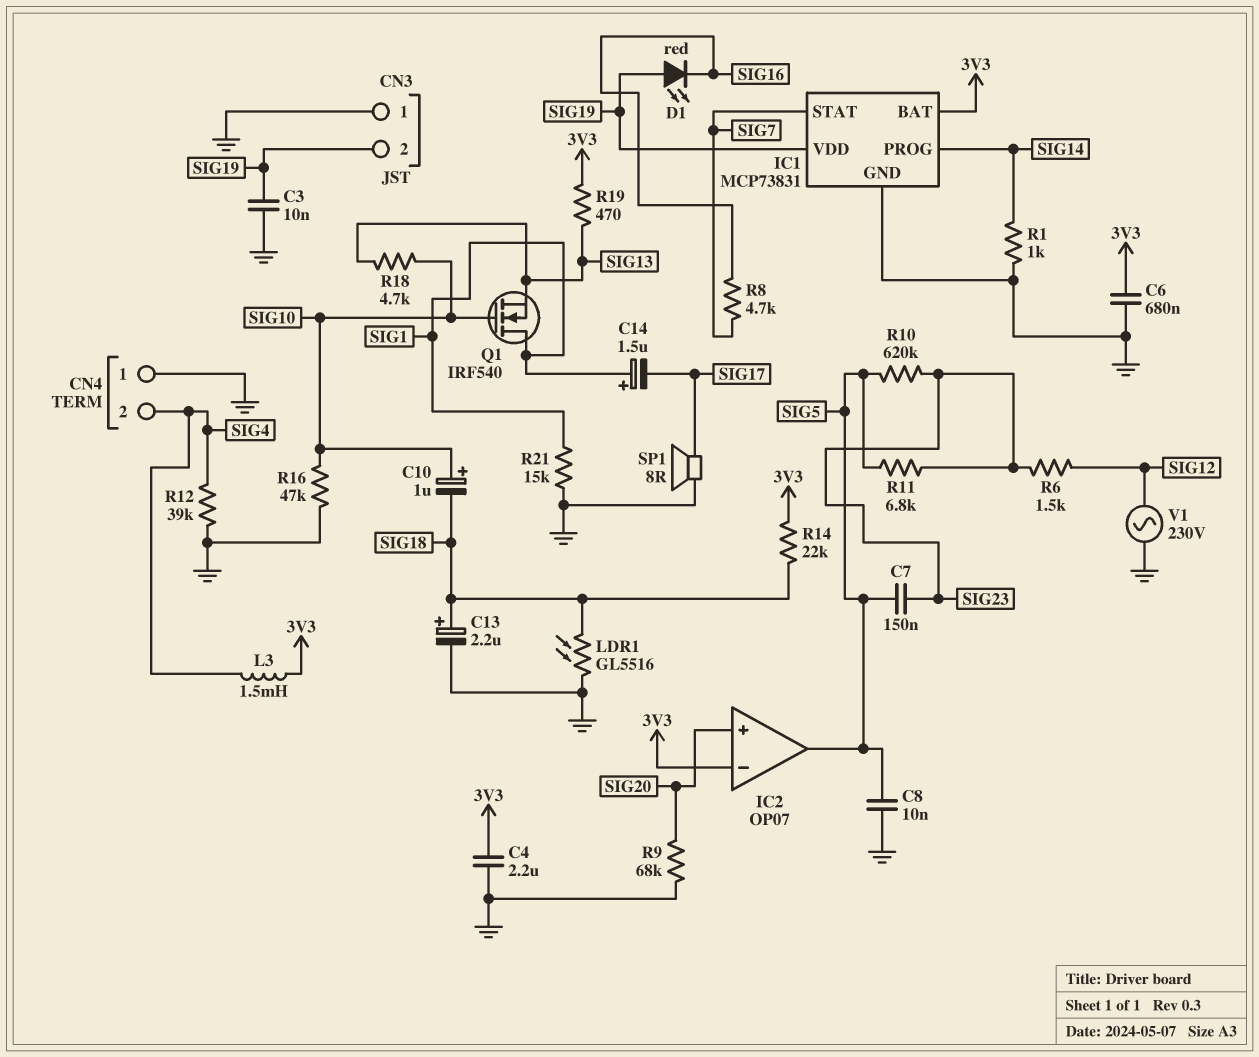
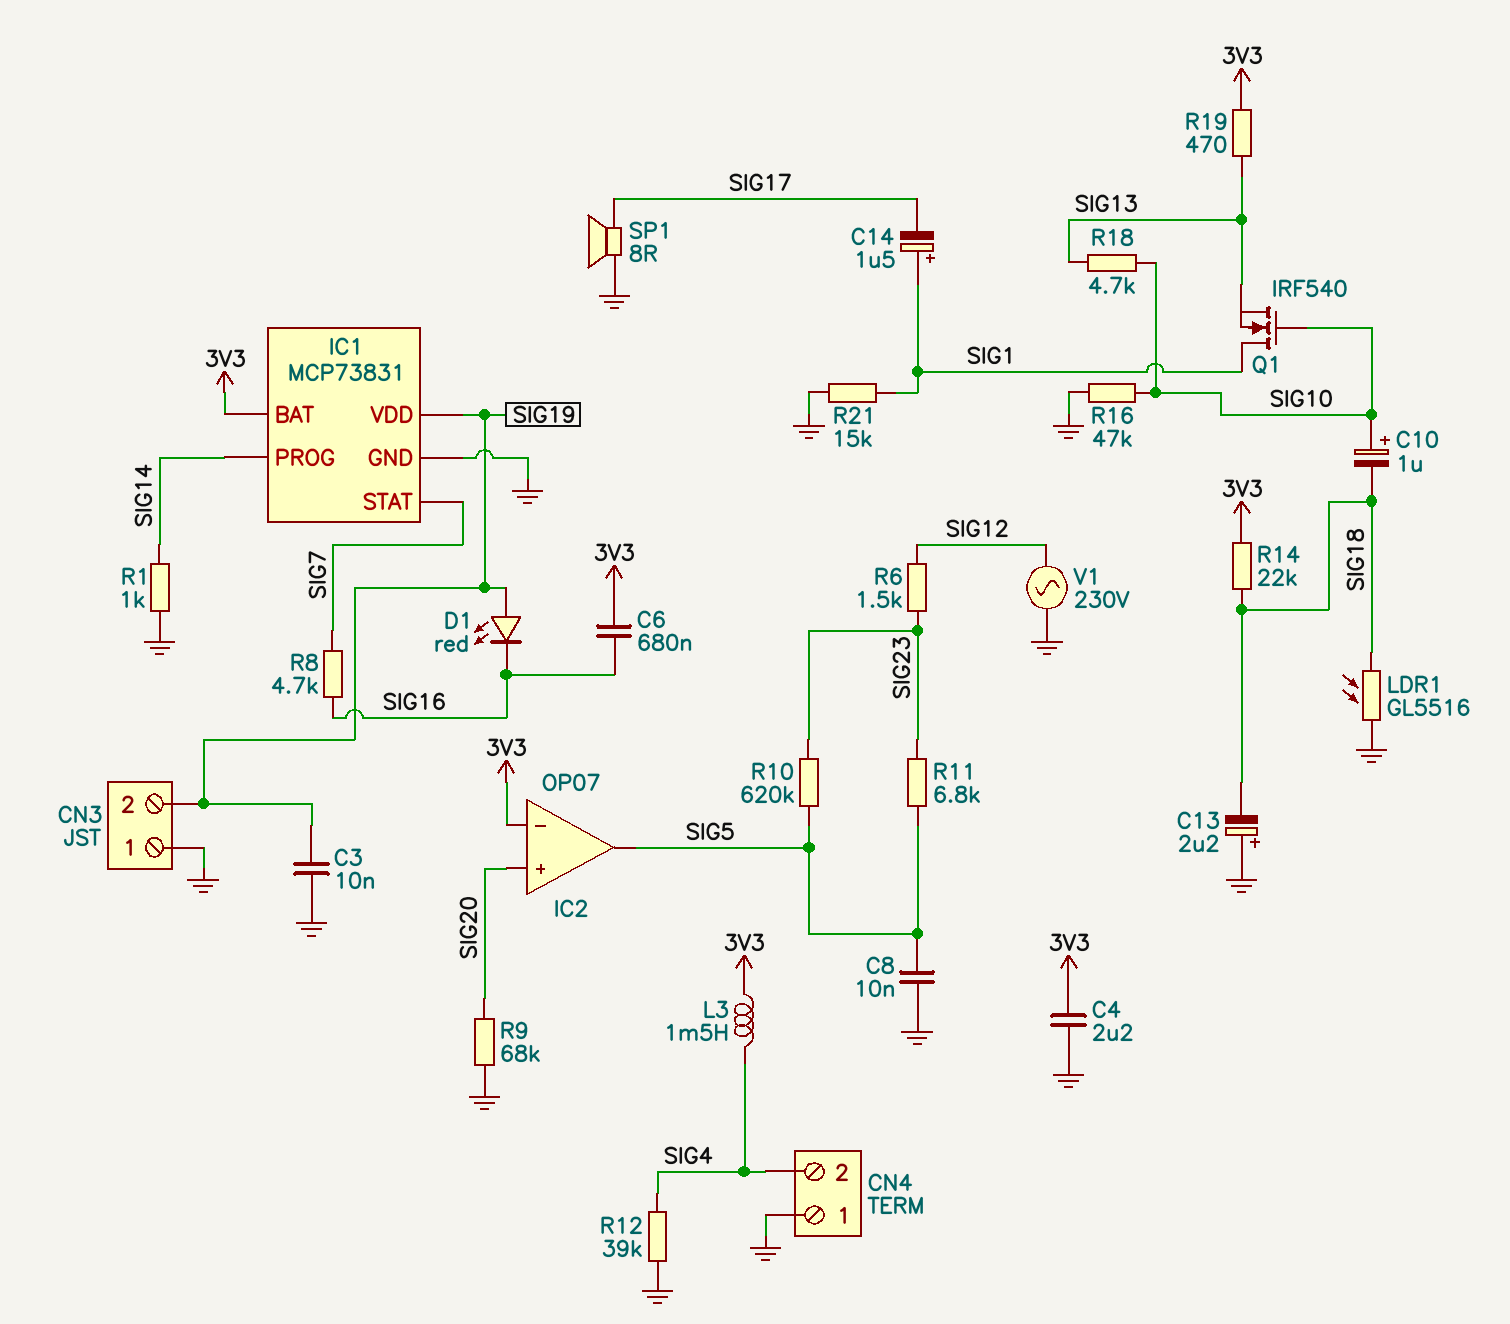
C6: 680nF (3V3, GND) -> 680nF (3V3, SIG16)
C7: 150nF (SIG5, SIG23) -> none
C13: 2.2uF (plus SIG18, minus GND) -> 2.2uF (plus GND, minus SIG18)

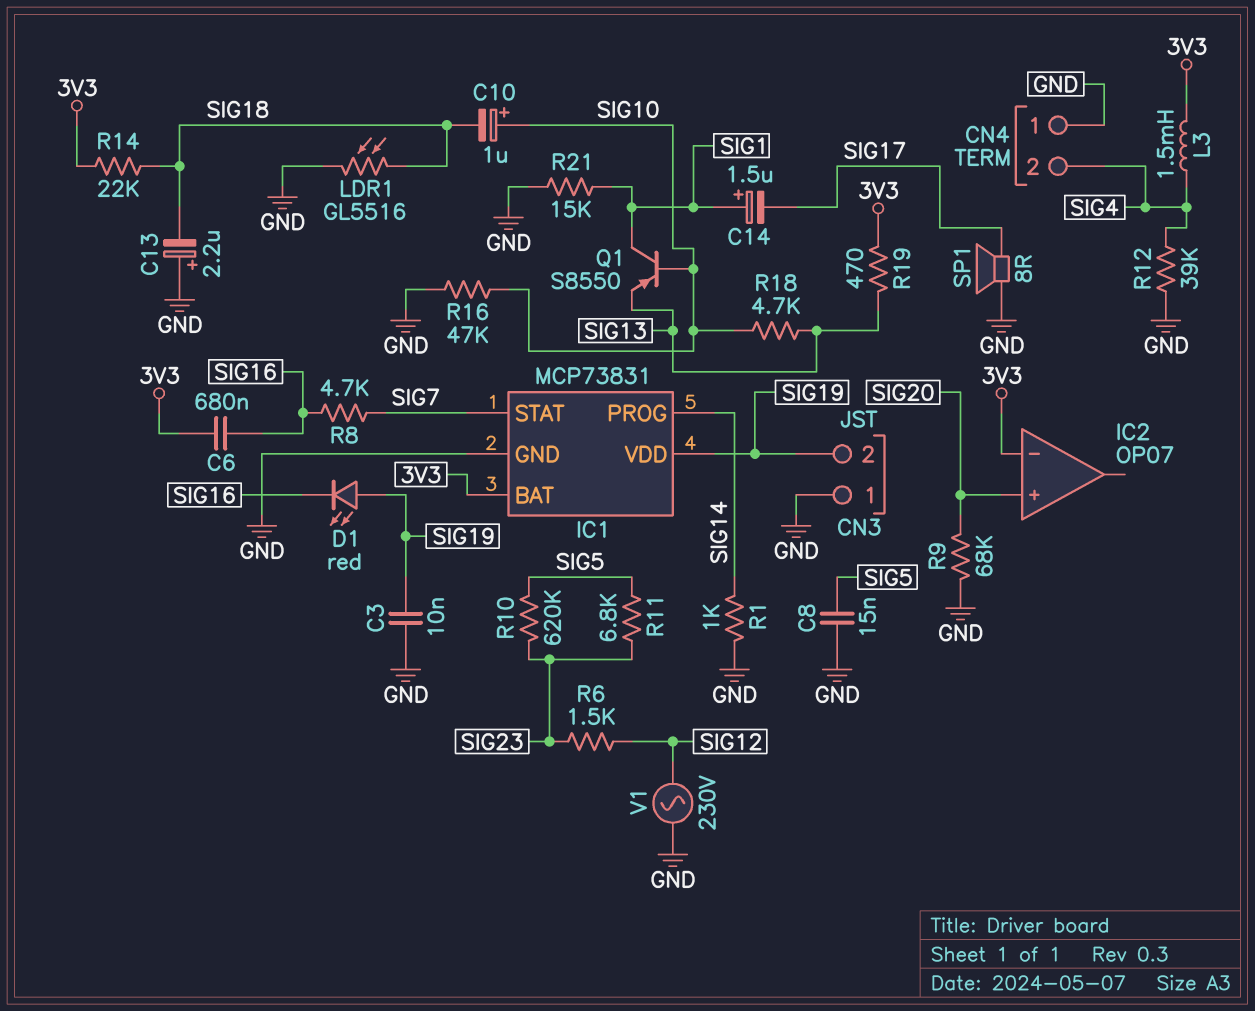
C4: 2.2uF (3V3, GND) -> none
C8: 10nF (GND, SIG5) -> 15nF (GND, SIG5)
IC2 pin out: SIG5 -> none
Q1: NMOS IRF540 (G SIG10, D SIG1, S SIG13) -> PNP S8550 (B SIG10, C SIG1, E SIG13)

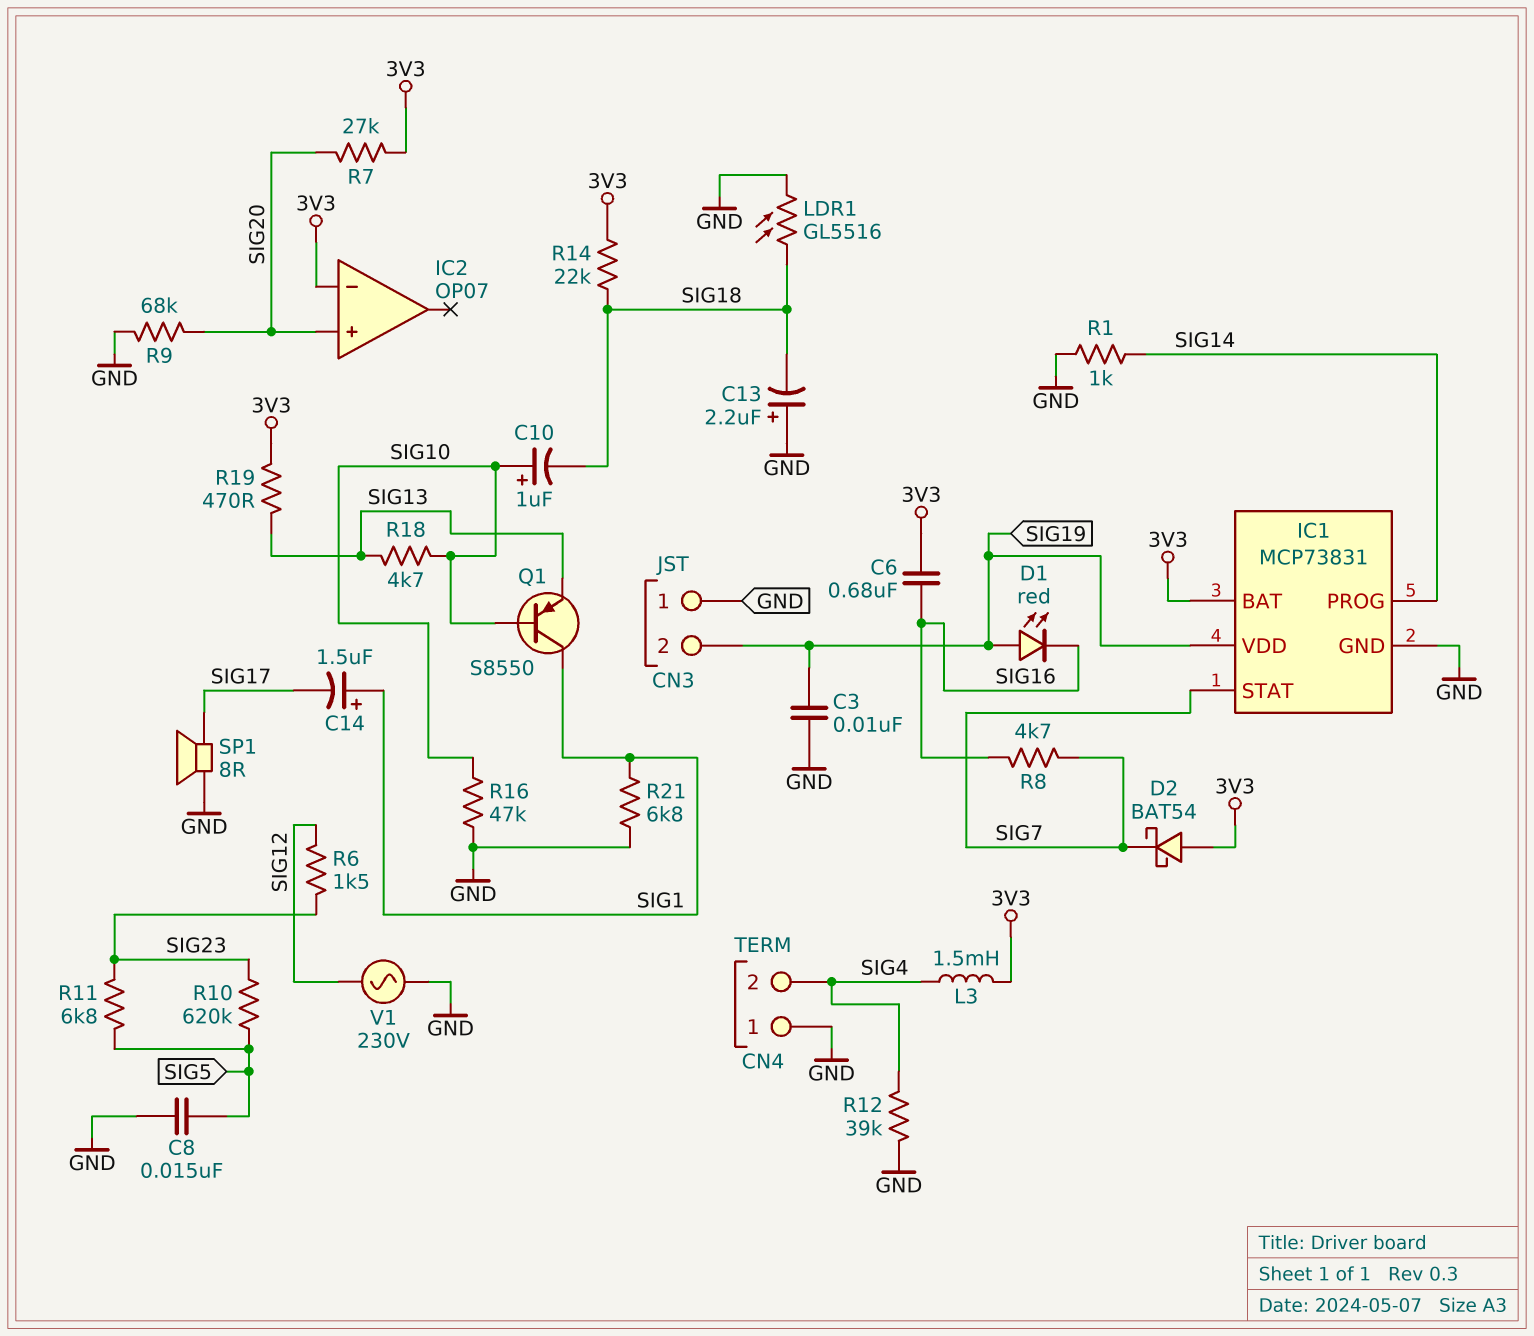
D2: none -> schottky BAT54 (A 3V3, K SIG7)
R7: none -> 27k (3V3, SIG20)
R21: 15k (GND, SIG1) -> 6.8k (GND, SIG1)

